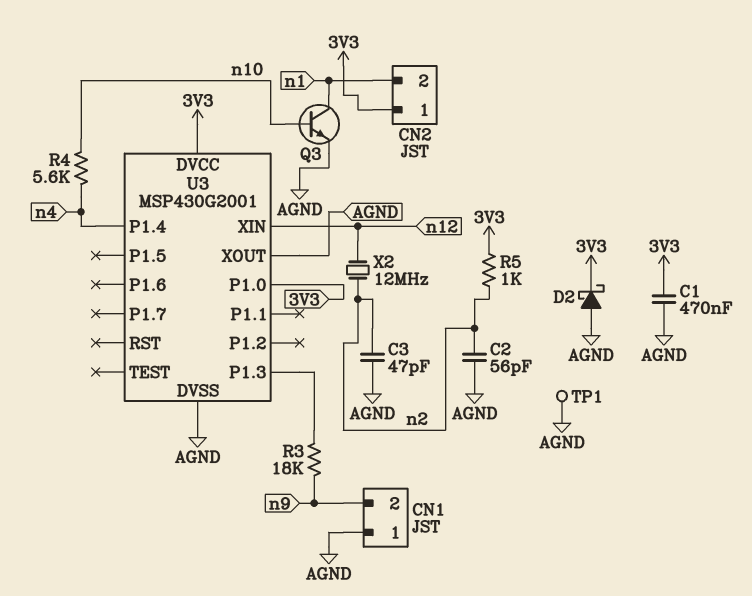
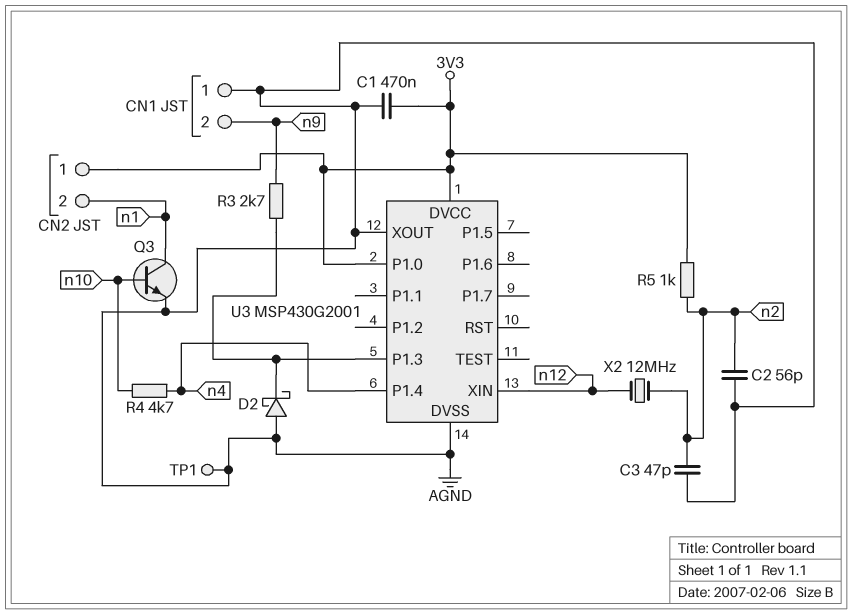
D2: schottky (A AGND, K 3V3) -> schottky (A AGND, K U3/P1.3)
R3: 18k (U3/P1.3, n9) -> 2.7k (U3/P1.3, n9)
R4: 5.6k (n4, n10) -> 4.7k (n4, n10)

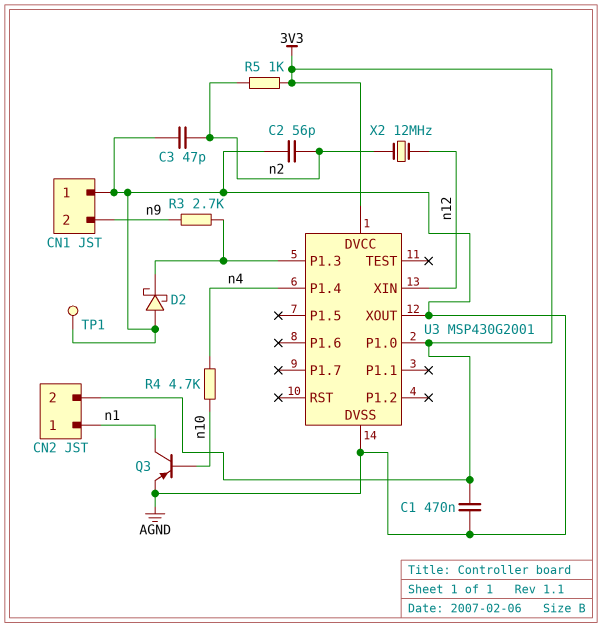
CN2 pin 1: 3V3 -> n1
CN2 pin 2: n1 -> 3V3
Q3: NPN (B n10, C n1, E AGND) -> PNP (B n10, C n1, E AGND)

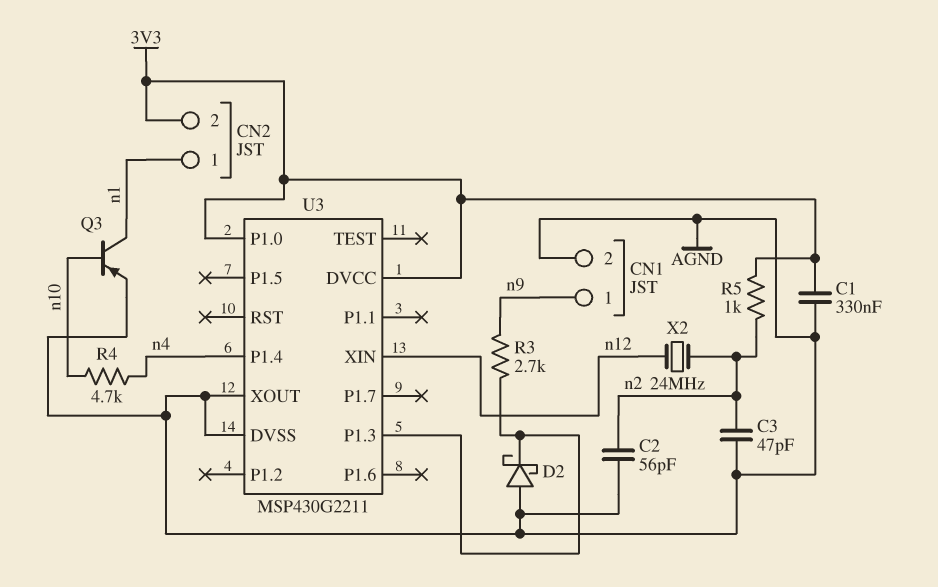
C1: 470nF (3V3, AGND) -> 330nF (3V3, AGND)
CN1 pin 1: AGND -> n9
CN1 pin 2: n9 -> AGND
TP1: test point (AGND) -> none
U3: MSP430G2001 -> MSP430G2211
X2: 12MHz (n2, n12) -> 24MHz (n2, n12)

